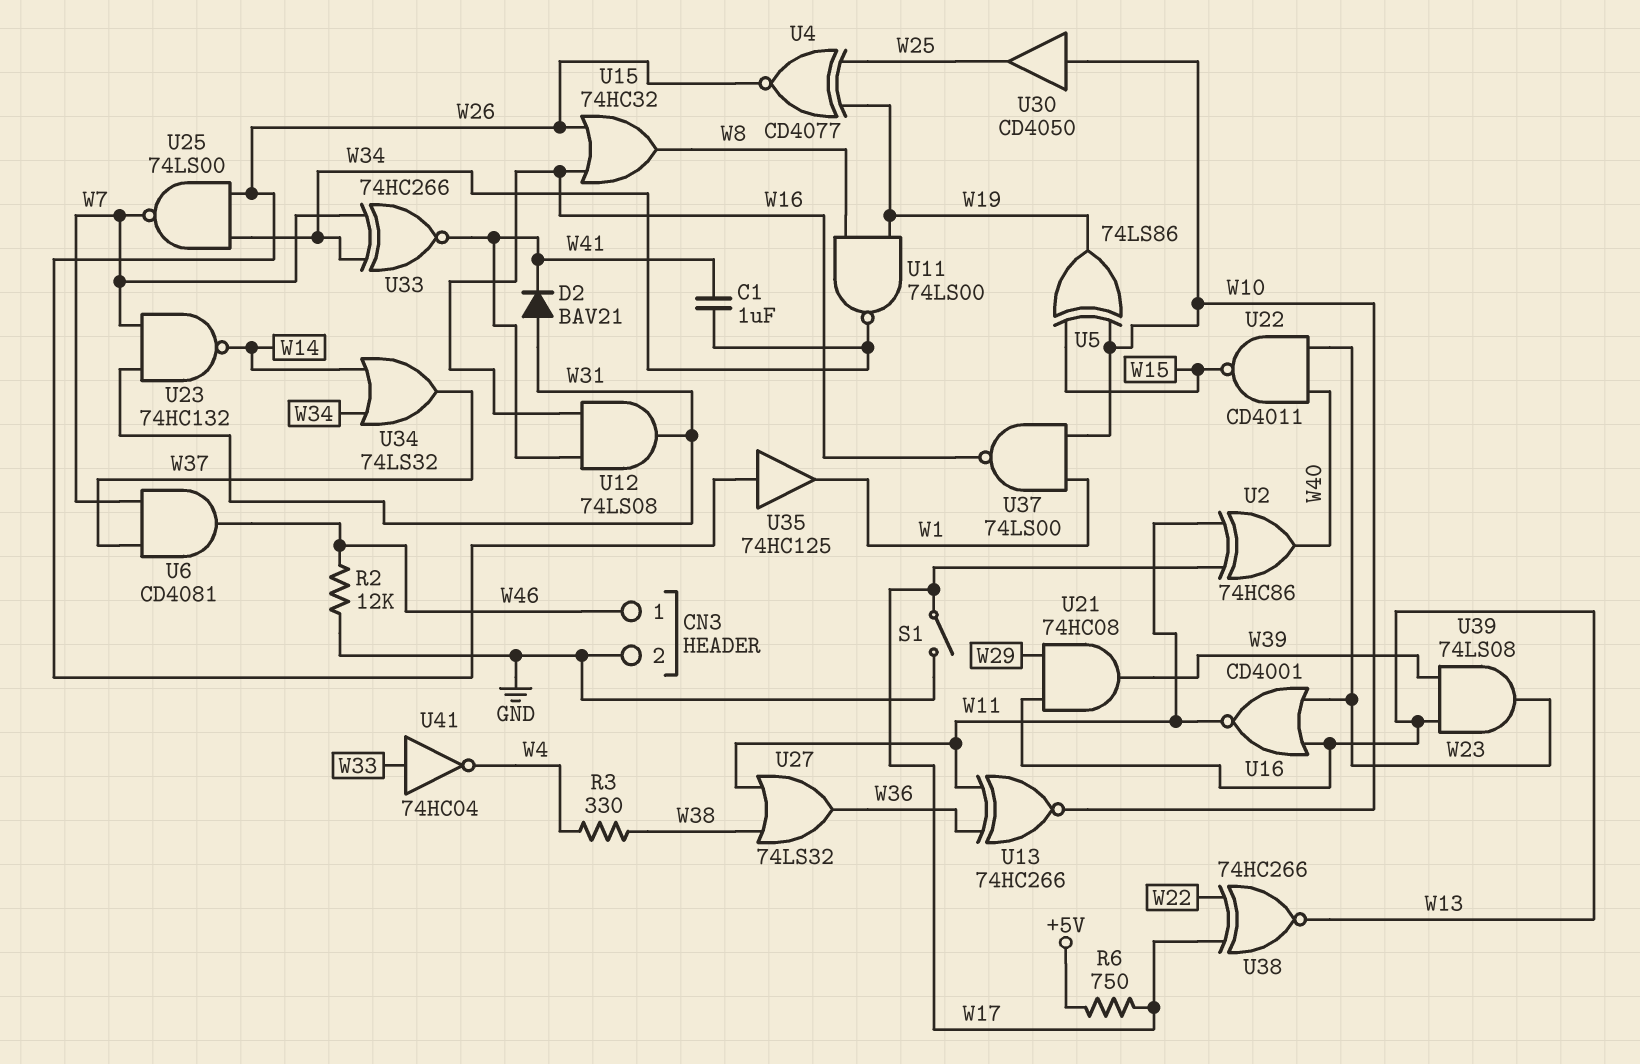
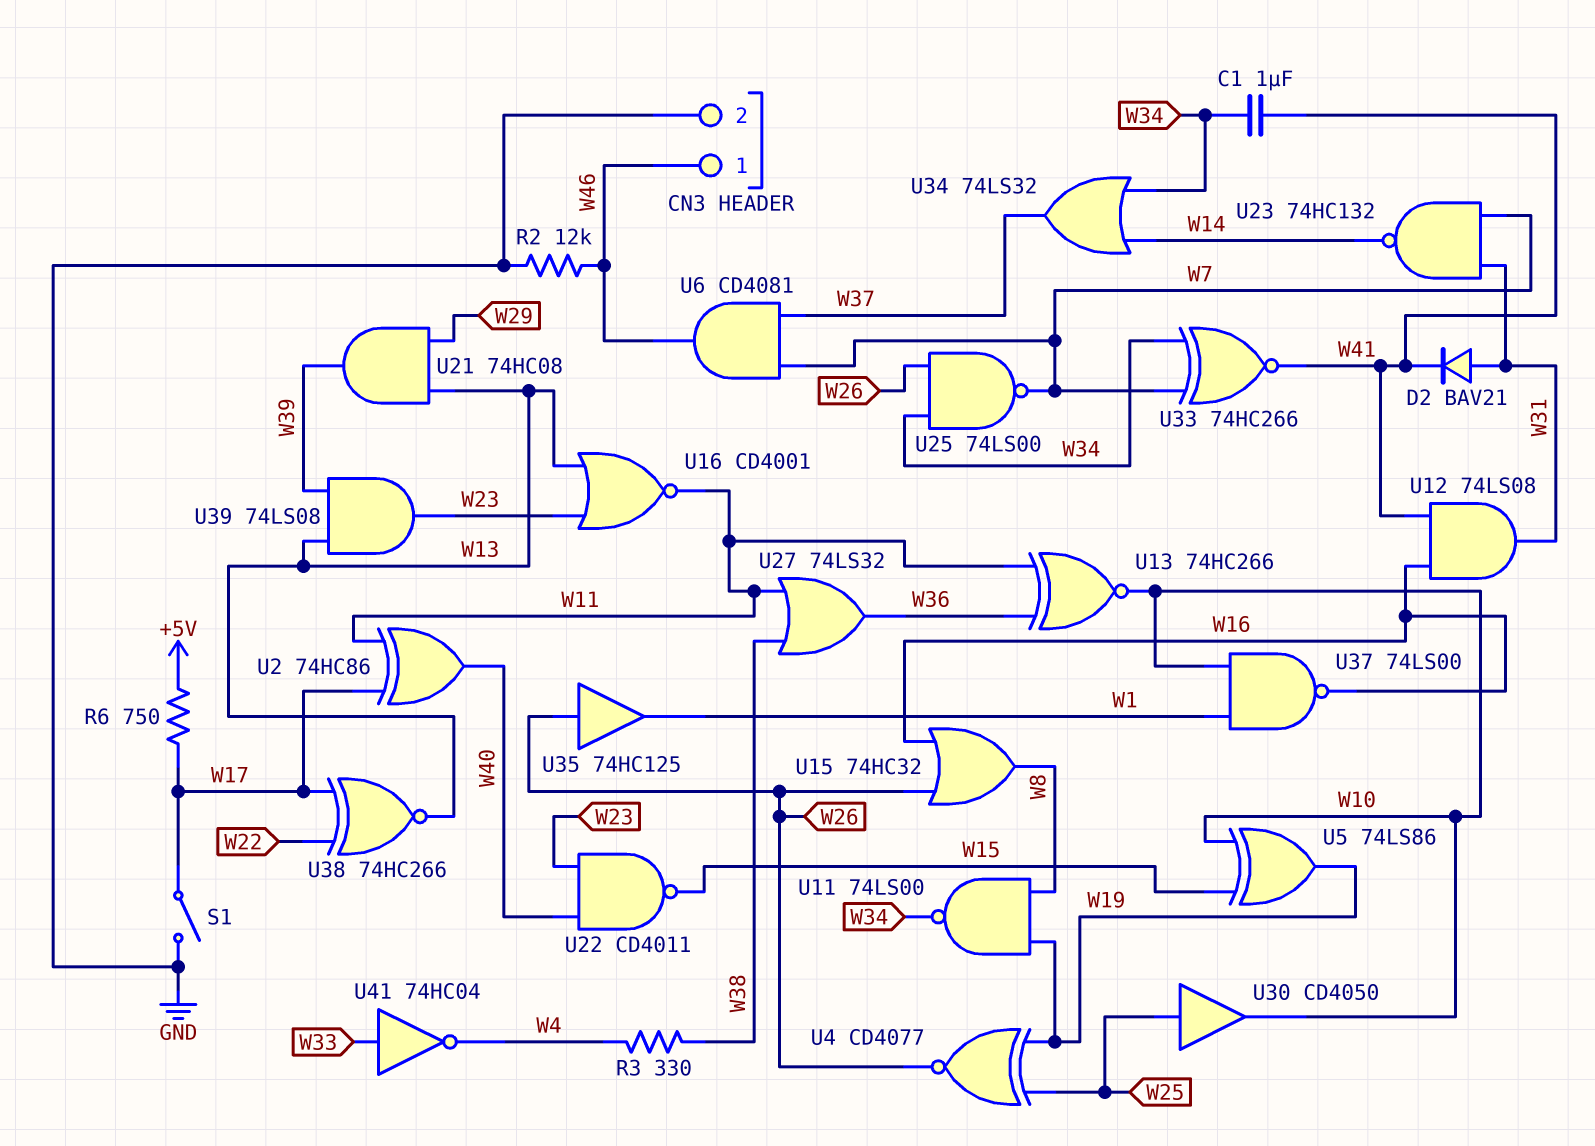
U30: buffer CD4050 (in W10, out W25) -> buffer CD4050 (in W25, out W10)

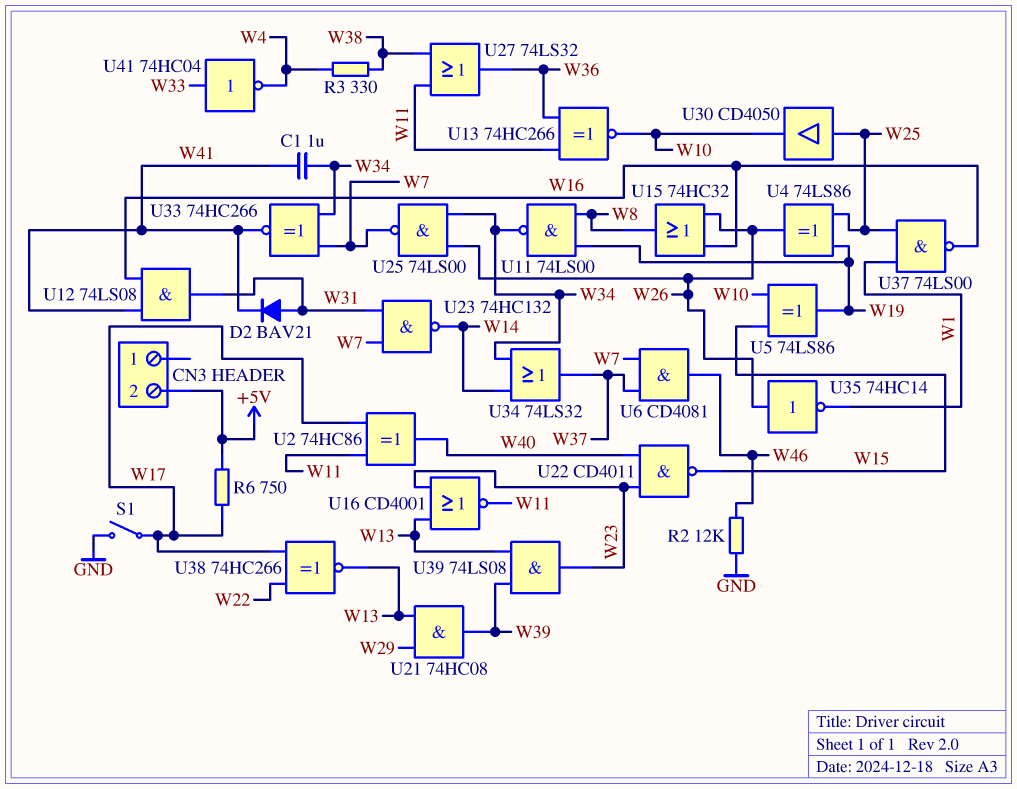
CN3 pin 1: W46 -> none
CN3 pin 2: GND -> +5V
U4: XNOR CD4077 (in W19, in W25, out W26) -> XOR 74LS86 (in W19, in W25, out W26)
U35: buffer 74HC125 (in W26, out W1) -> NOT 74HC14 (in W26, out W1)
U37: NAND 74LS00 (in W1, in W10, out W16) -> NAND 74LS00 (in W1, in W25, out W16)

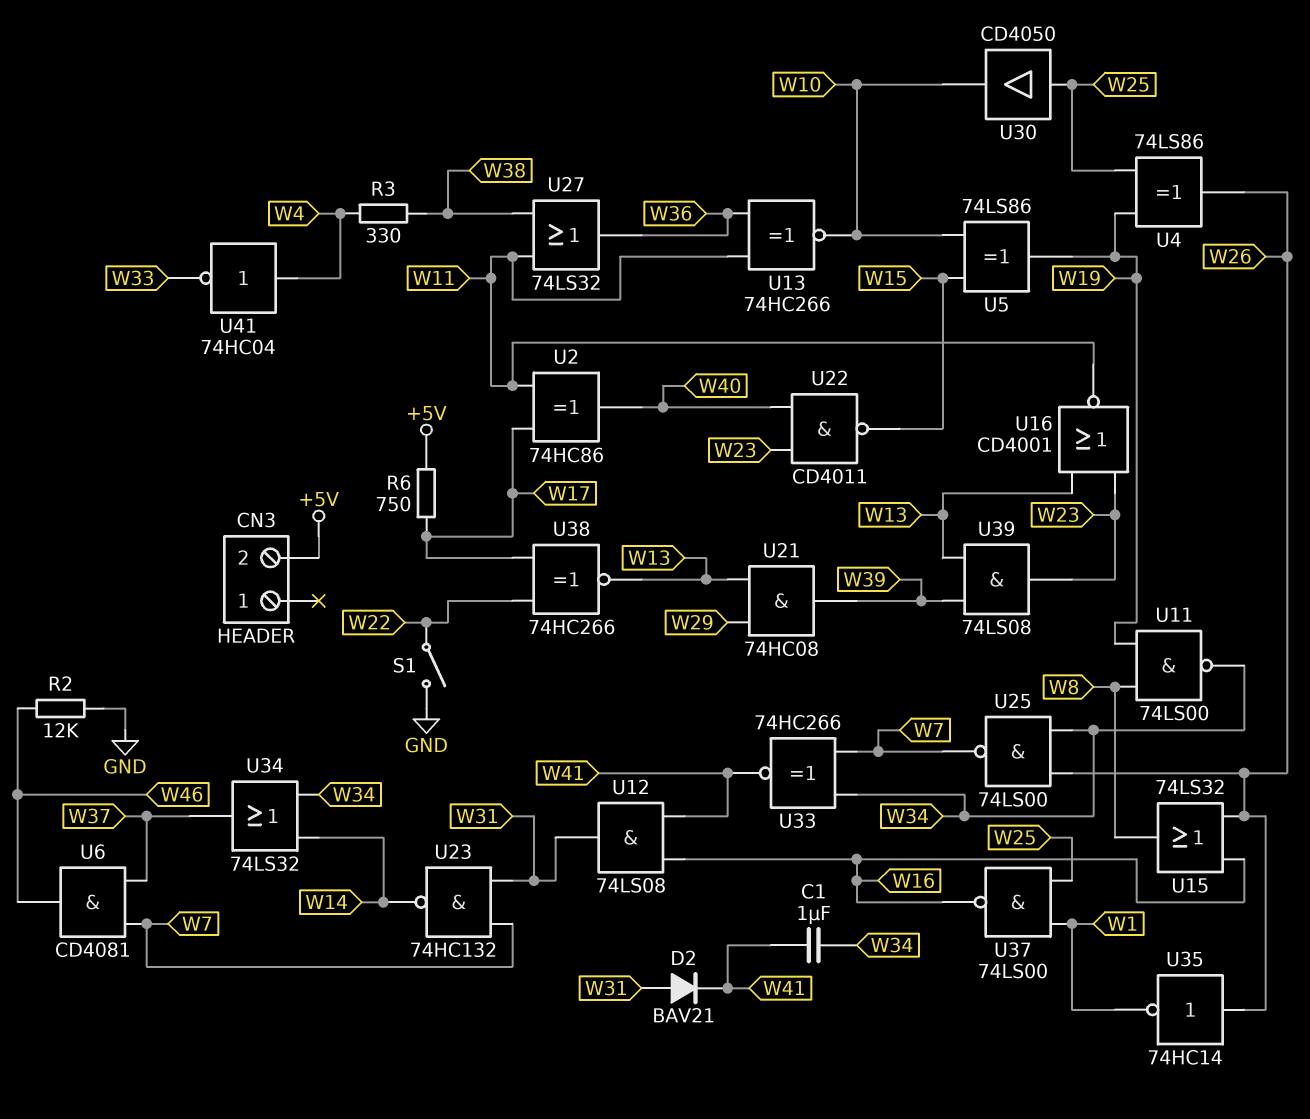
S1: switch (GND, W17) -> switch (GND, W22)
U15: OR 74HC32 (in W16, in W26, out W8) -> OR 74LS32 (in W16, in W26, out W8)
U41: NOT 74HC04 (in W33, out W4) -> NOT 74HC04 (in W4, out W33)

